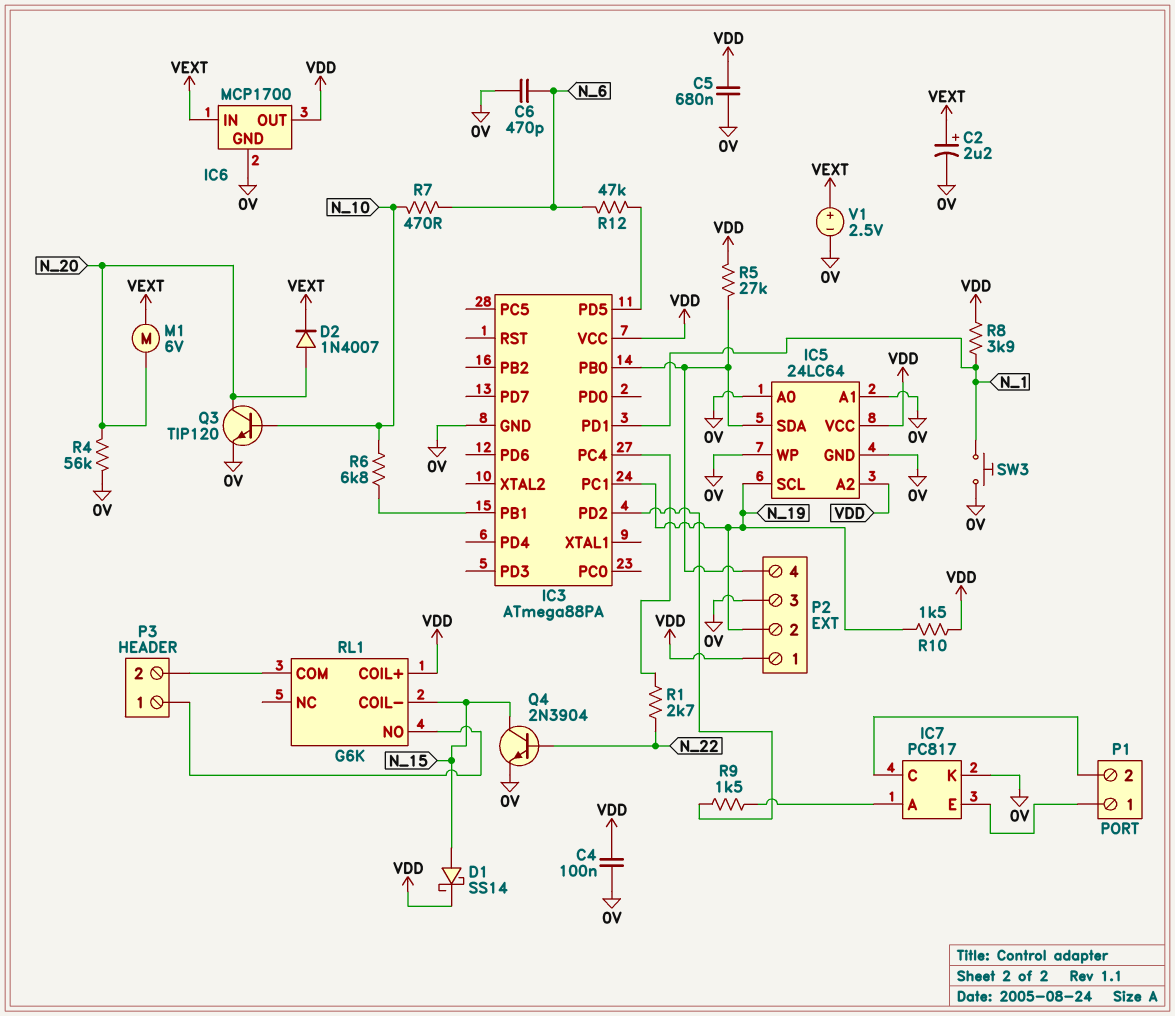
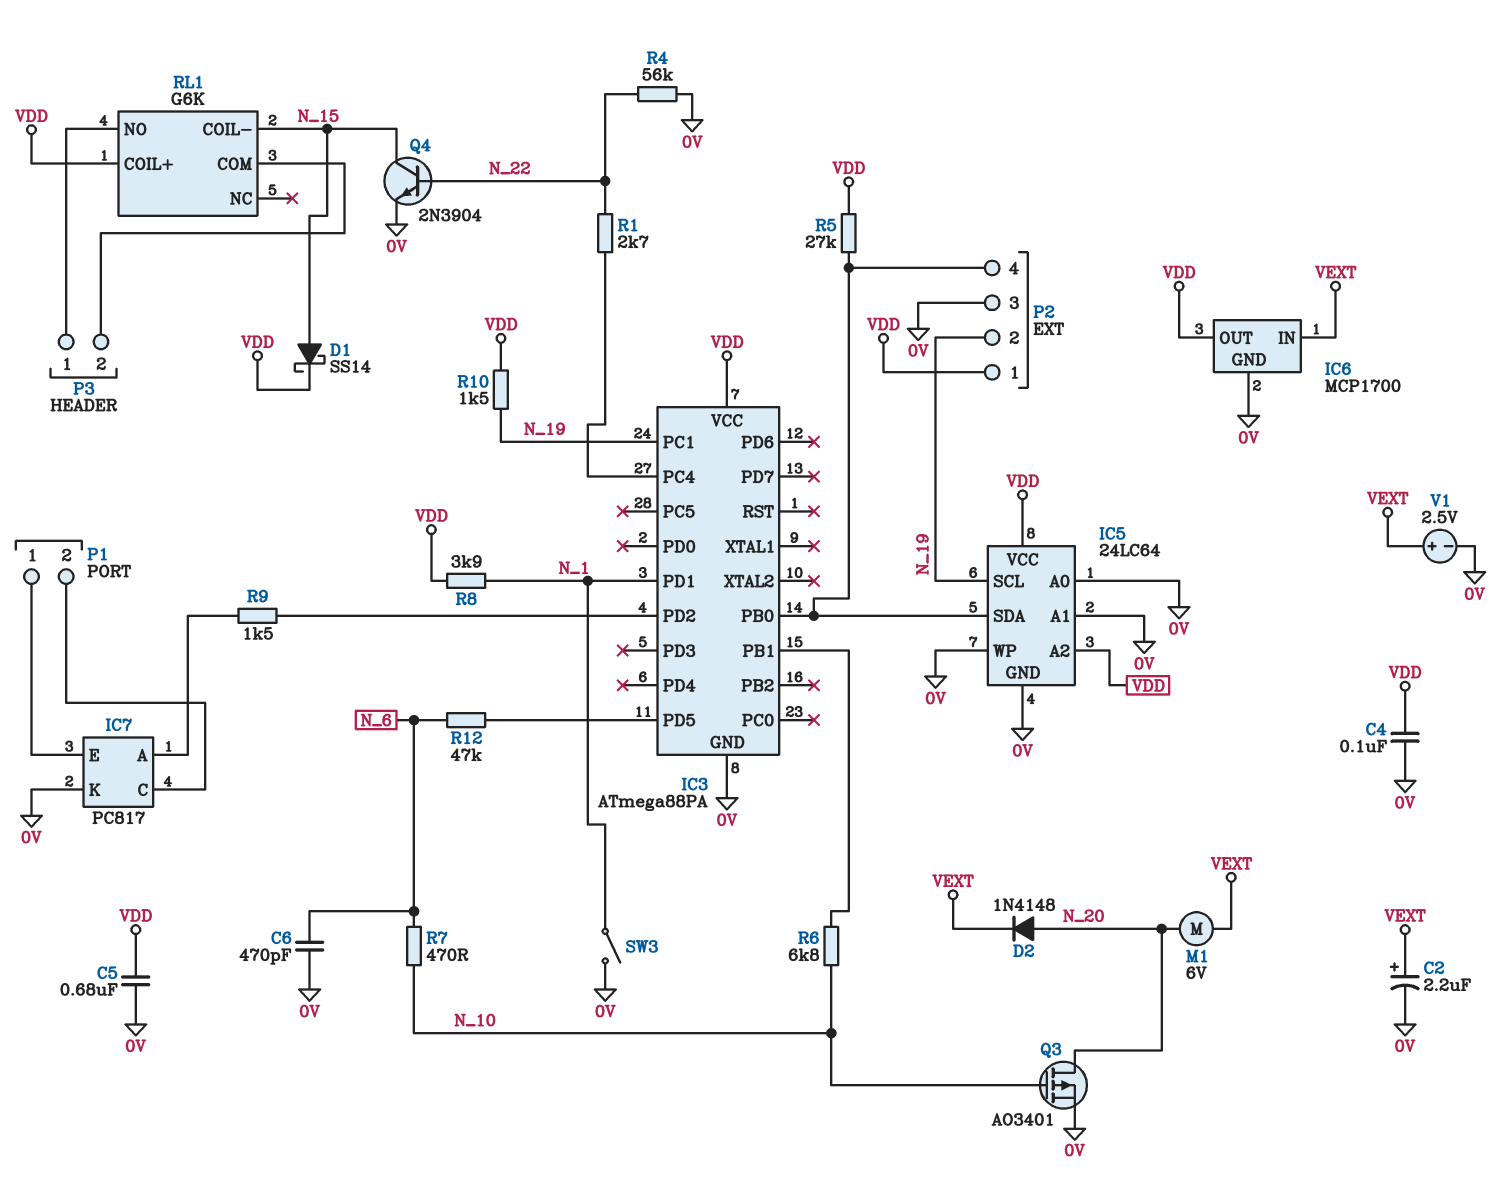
D2: diode 1N4007 (A N_20, K VEXT) -> diode 1N4148 (A N_20, K VEXT)
Q3: NPN TIP120 (B N_10, C N_20, E 0V) -> PMOS AO3401 (G N_10, D N_20, S 0V)
R4: 56k (0V, N_20) -> 56k (0V, N_22)
SW3: button (0V, N_1) -> switch (0V, N_1)

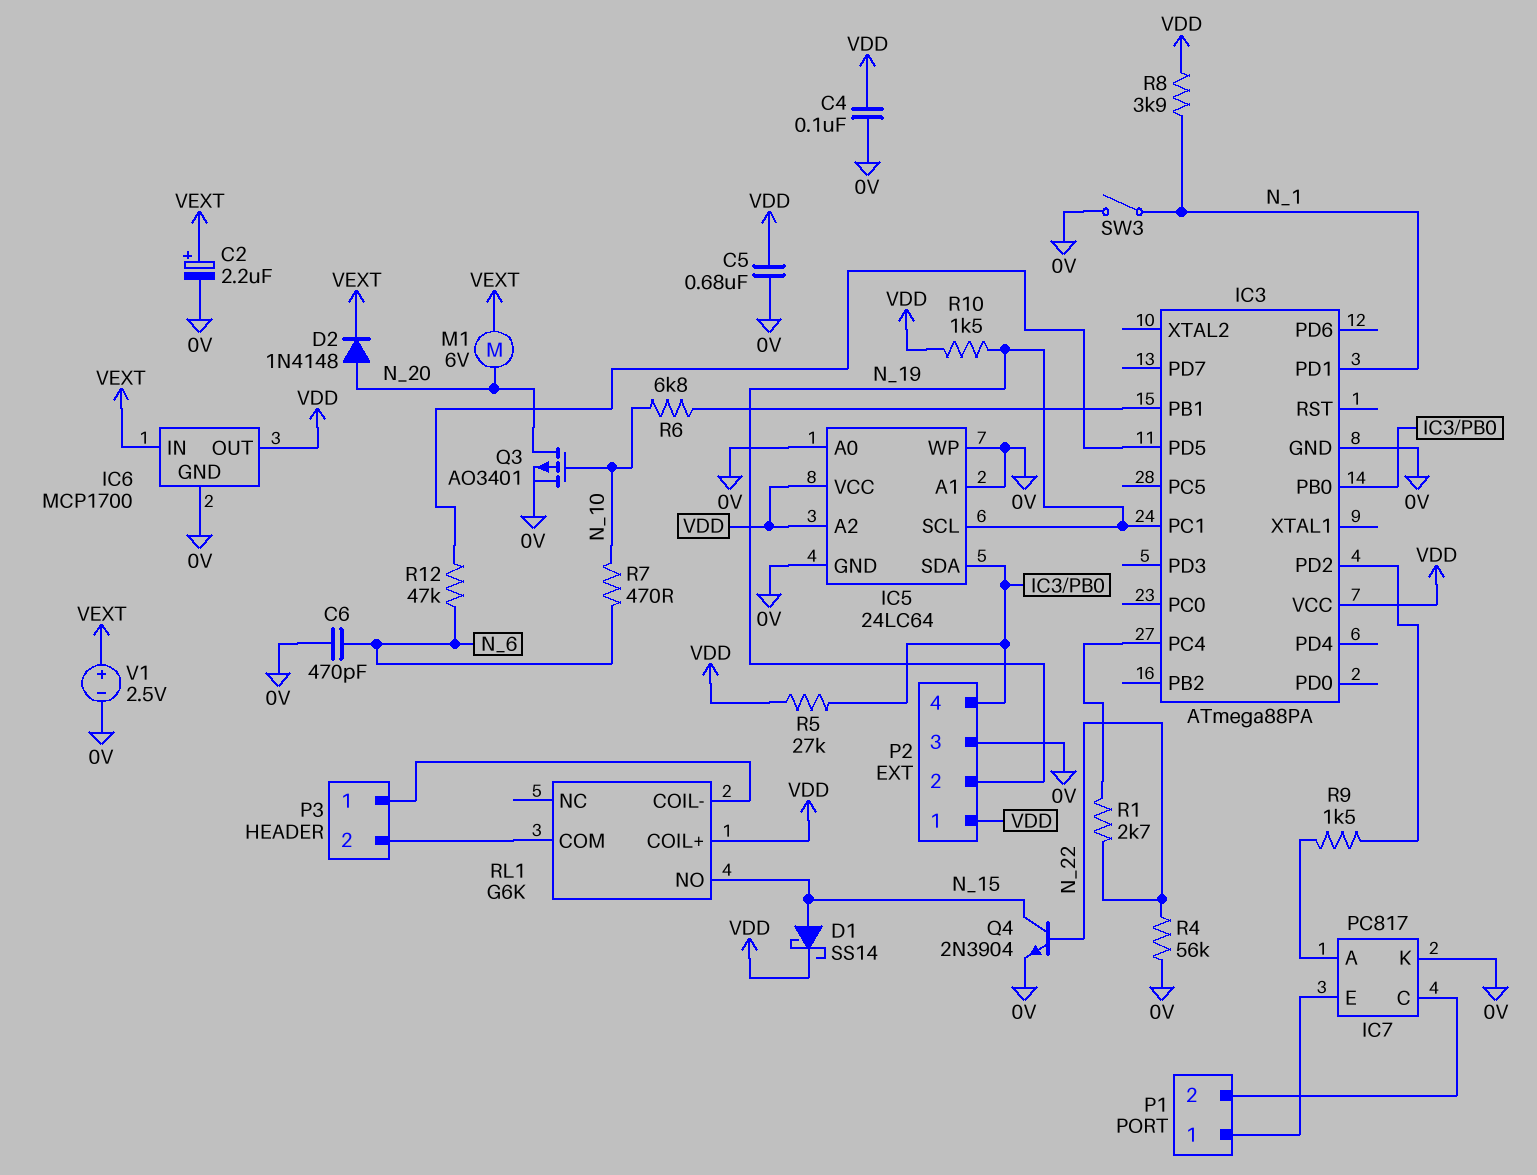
RL1 pin COIL-: N_15 -> P3/1
RL1 pin NO: P3/1 -> N_15

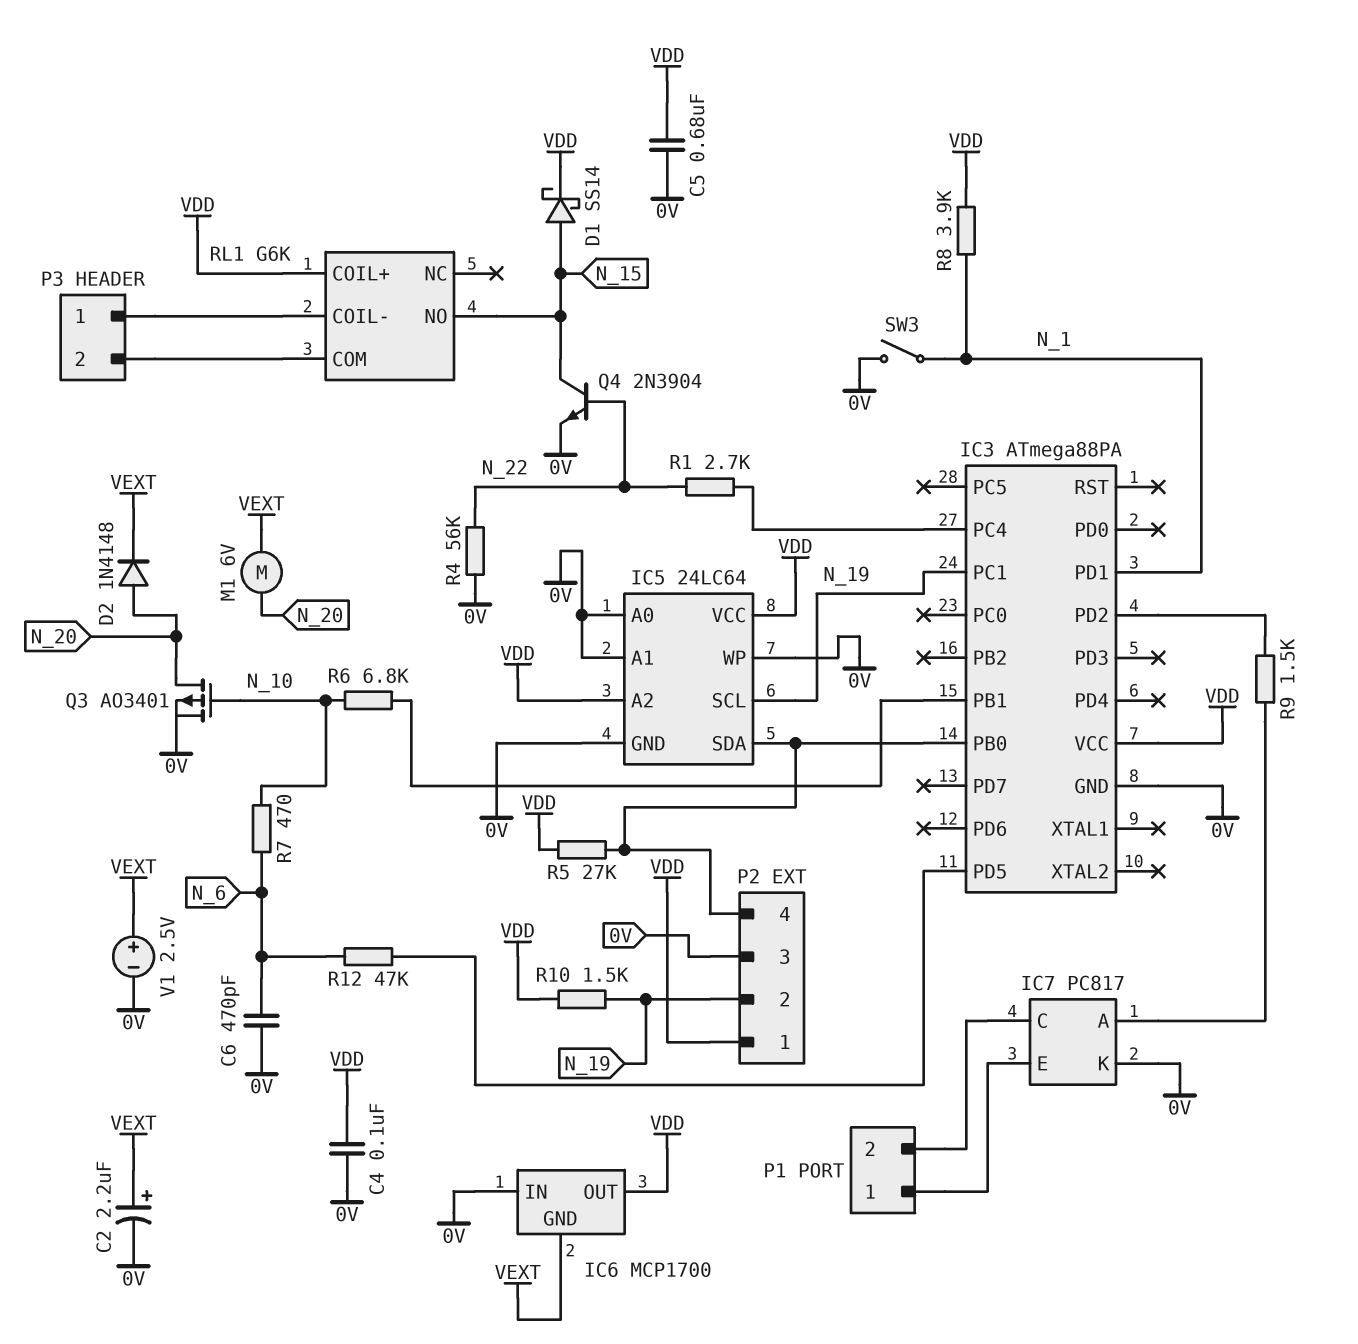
IC6 pin GND: 0V -> VEXT
IC6 pin IN: VEXT -> 0V

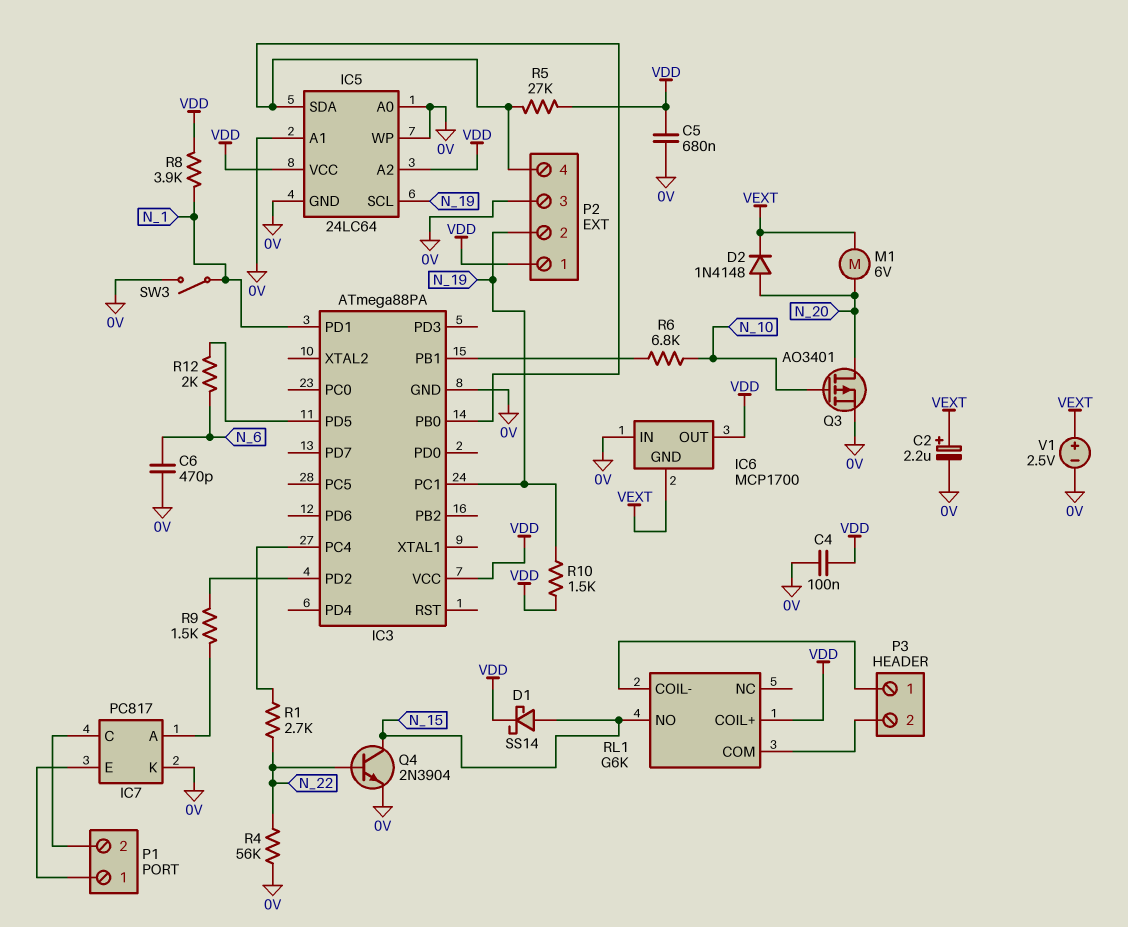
R7: 470 (N_6, N_10) -> none
R12: 47k (IC3/PD5, N_6) -> 2k (IC3/PD5, N_6)

